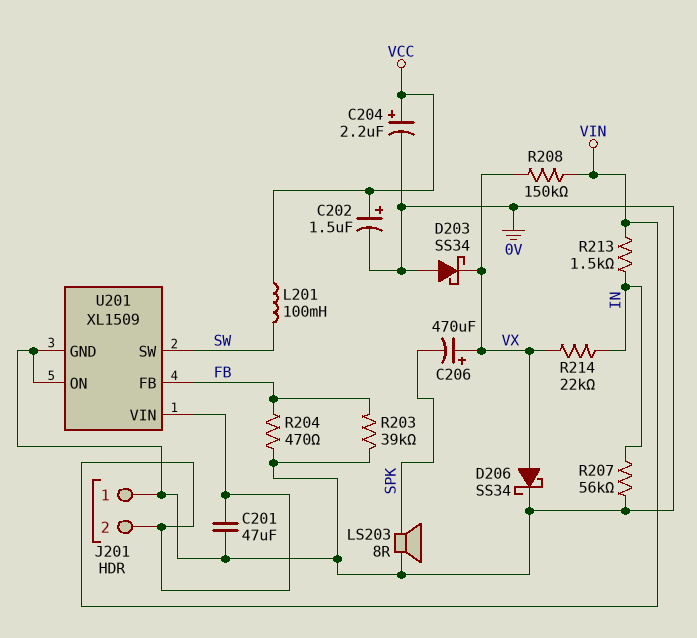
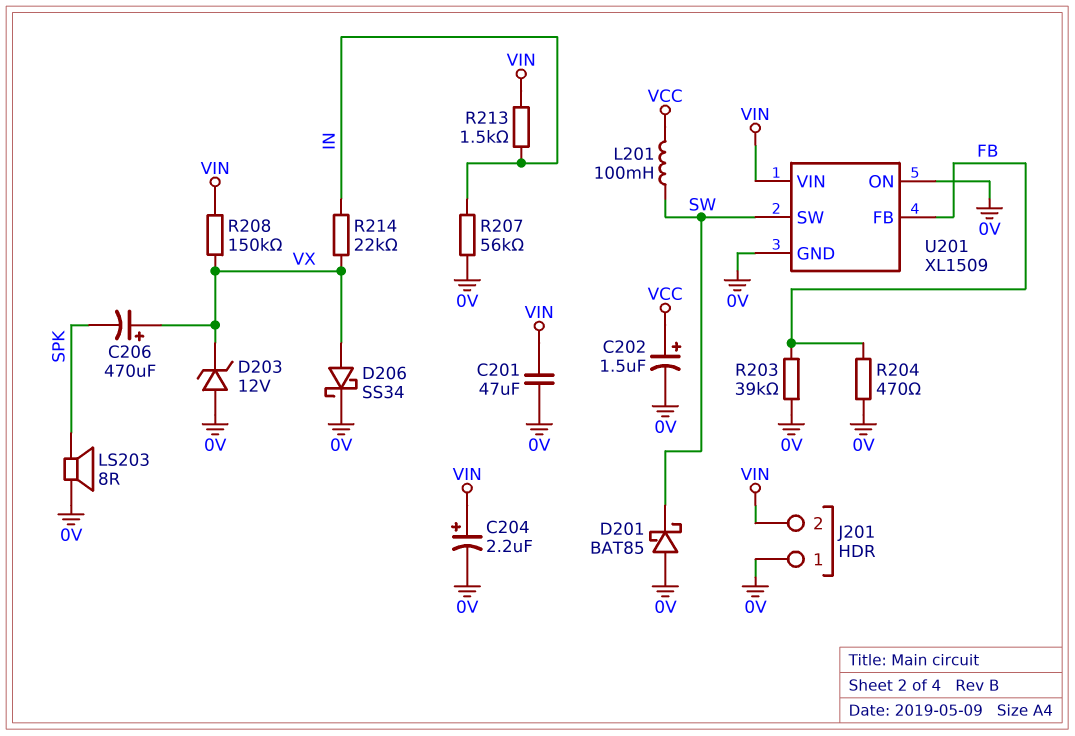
C204: 2.2uF (plus VCC, minus 0V) -> 2.2uF (plus VIN, minus 0V)
D201: none -> schottky BAT85 (A 0V, K SW)
D203: schottky SS34 (A 0V, K VX) -> zener 12V (A 0V, K VX)

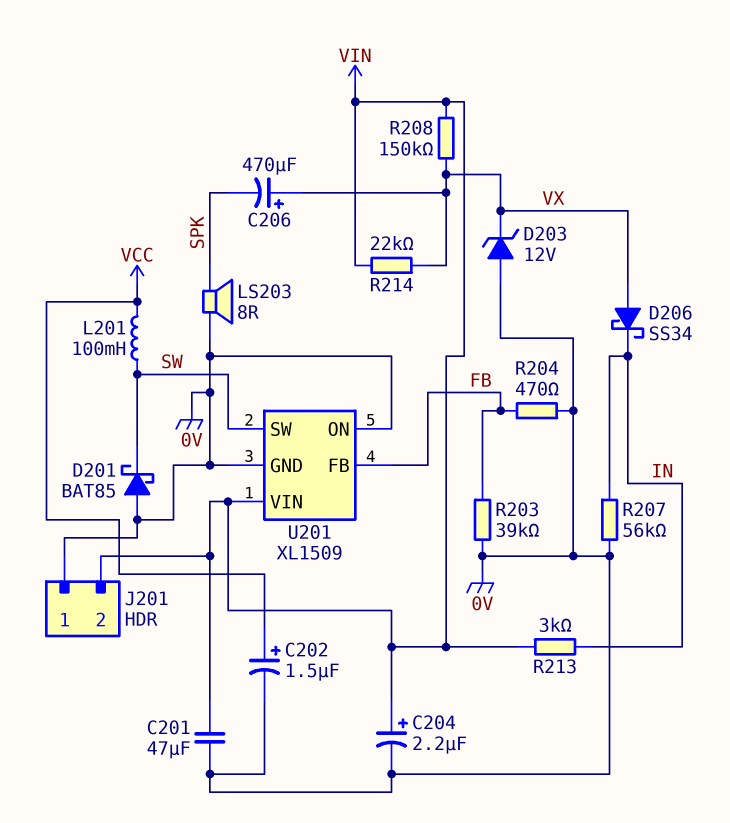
D206: schottky SS34 (A VX, K 0V) -> schottky SS34 (A VX, K IN)
R213: 1.5k (IN, VIN) -> 3k (IN, VIN)
R214: 22k (IN, VX) -> 22k (VIN, VX)

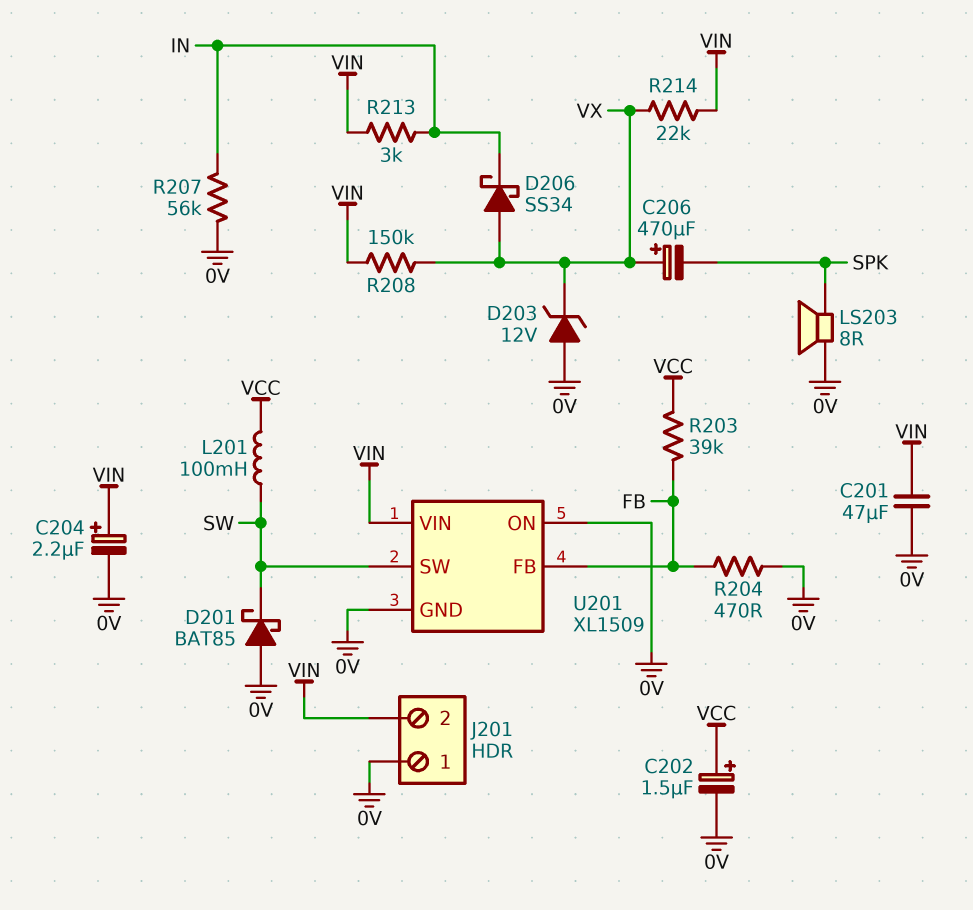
R203: 39k (0V, FB) -> 39k (FB, VCC)

